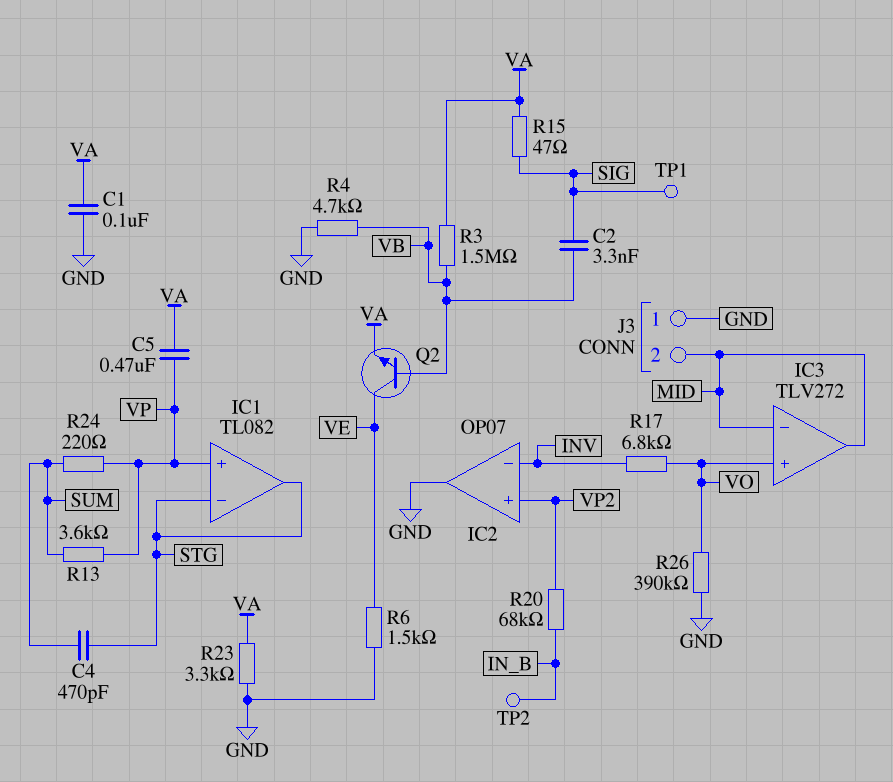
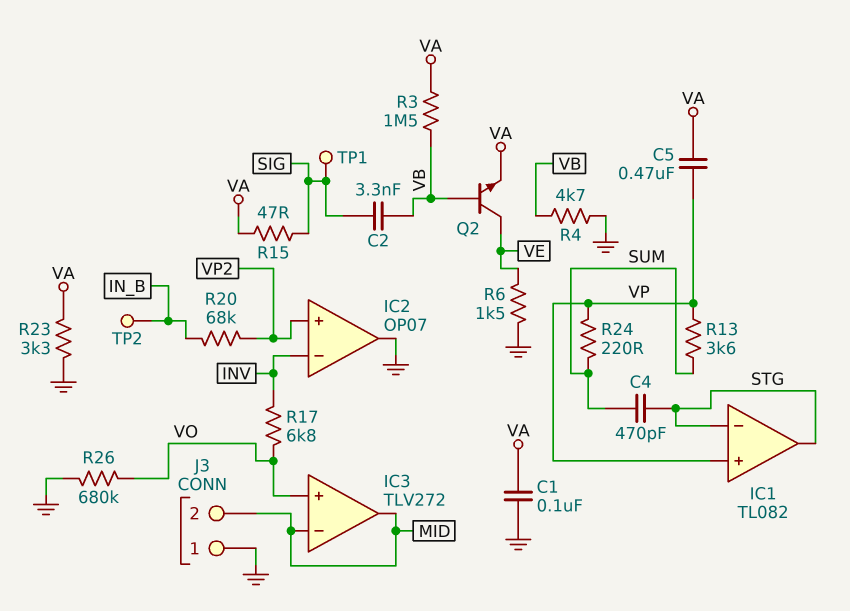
R26: 390k (GND, VO) -> 680k (GND, VO)

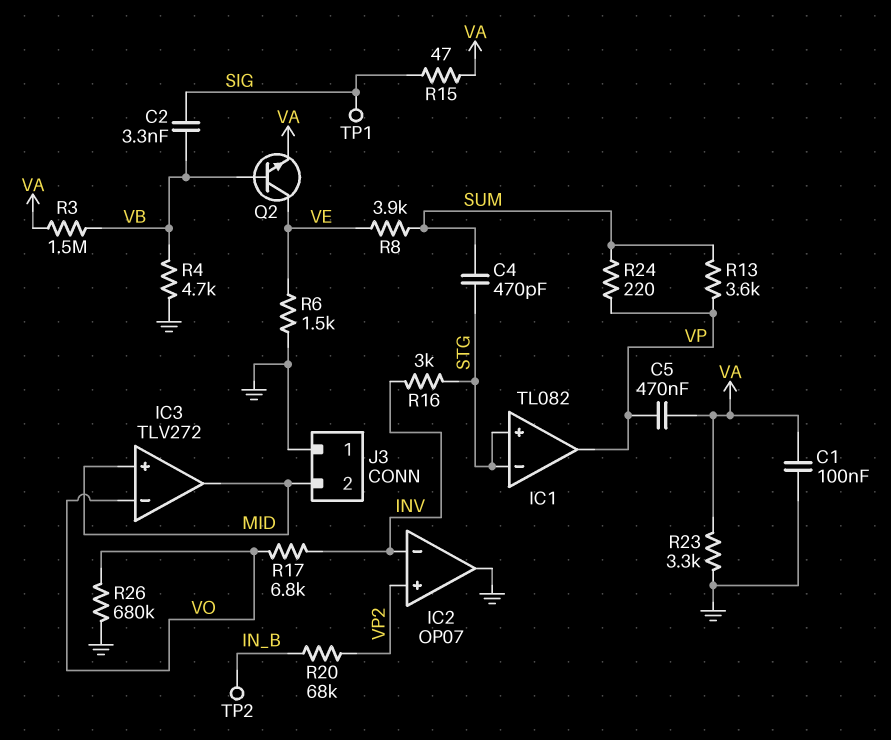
IC1 pin in+: VP -> STG
IC1 pin out: STG -> VP
IC3 pin in+: VO -> MID
IC3 pin in-: MID -> VO
R8: none -> 3.9k (SUM, VE)
R16: none -> 3k (INV, STG)

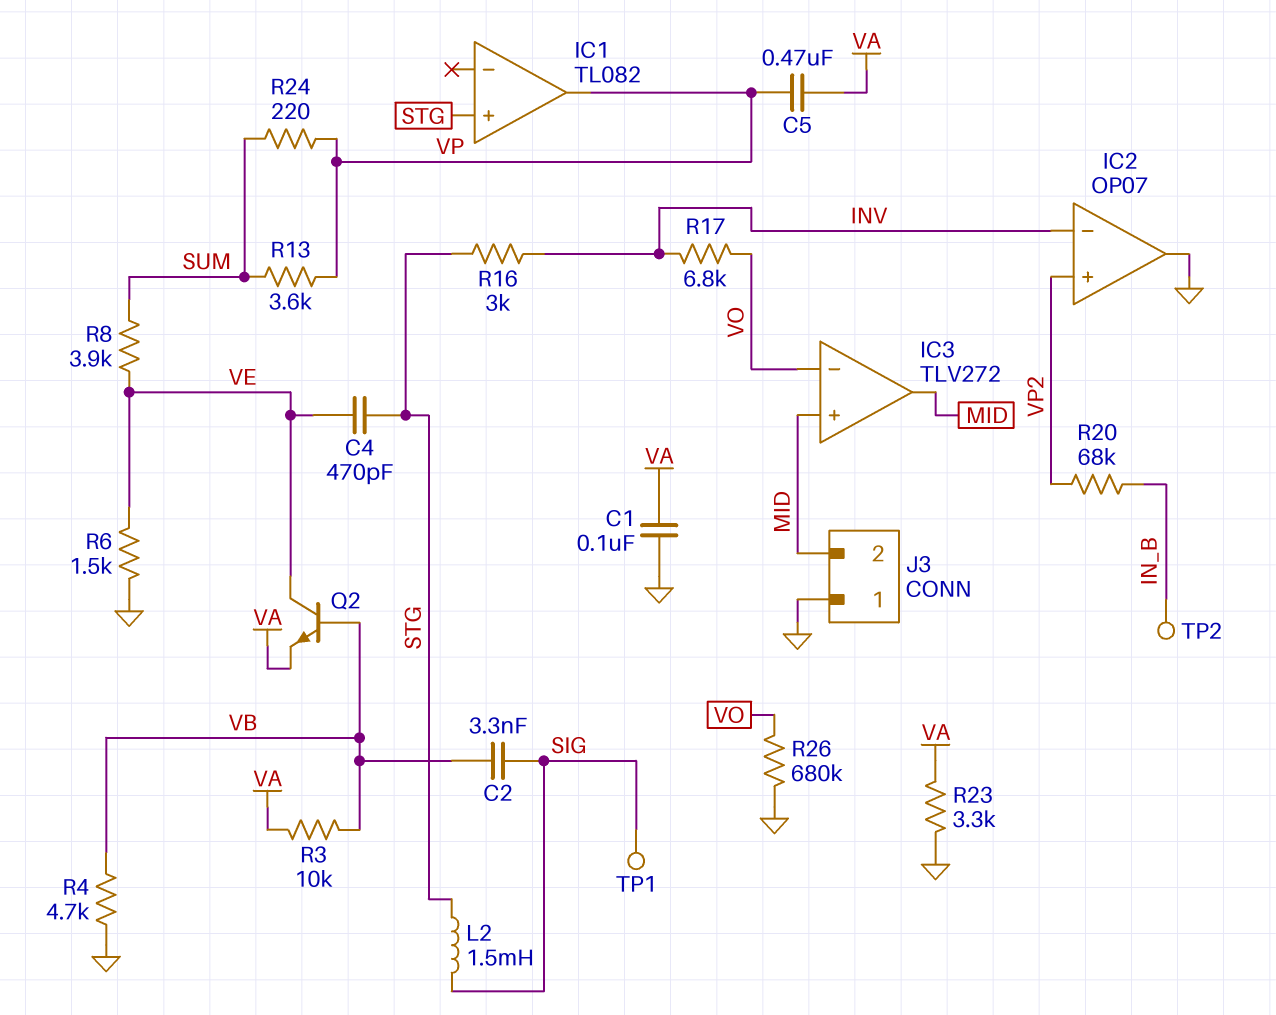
C4: 470pF (STG, SUM) -> 470pF (STG, VE)
IC1 pin in-: STG -> none
L2: none -> 1.5mH (SIG, STG)
R3: 1.5M (VA, VB) -> 10k (VA, VB)
R15: 47 (SIG, VA) -> none

